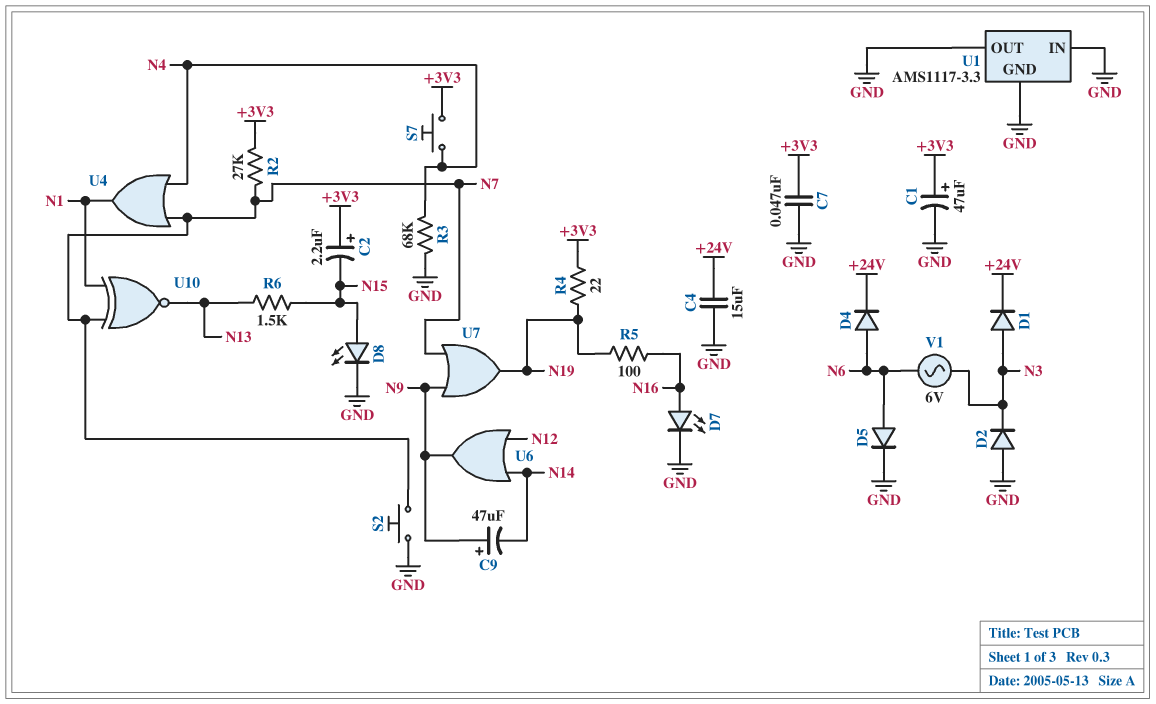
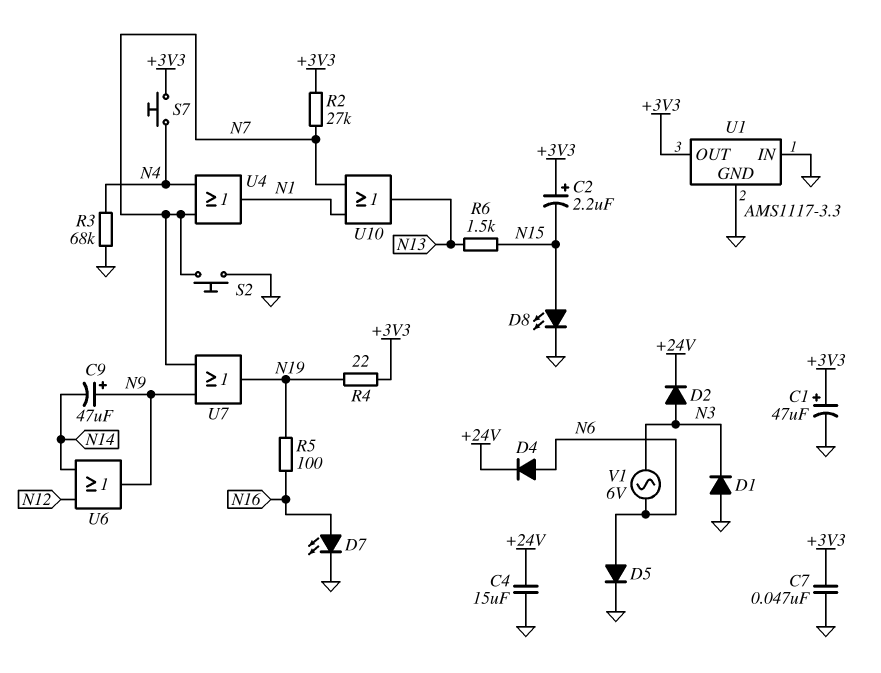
D1: diode (A N3, K +24V) -> diode (A GND, K N3)
D2: diode (A GND, K N3) -> diode (A N3, K +24V)
U1 pin OUT: GND -> +3V3
U10: XNOR (in N1, in N7, out N13) -> OR (in N1, in N7, out N13)

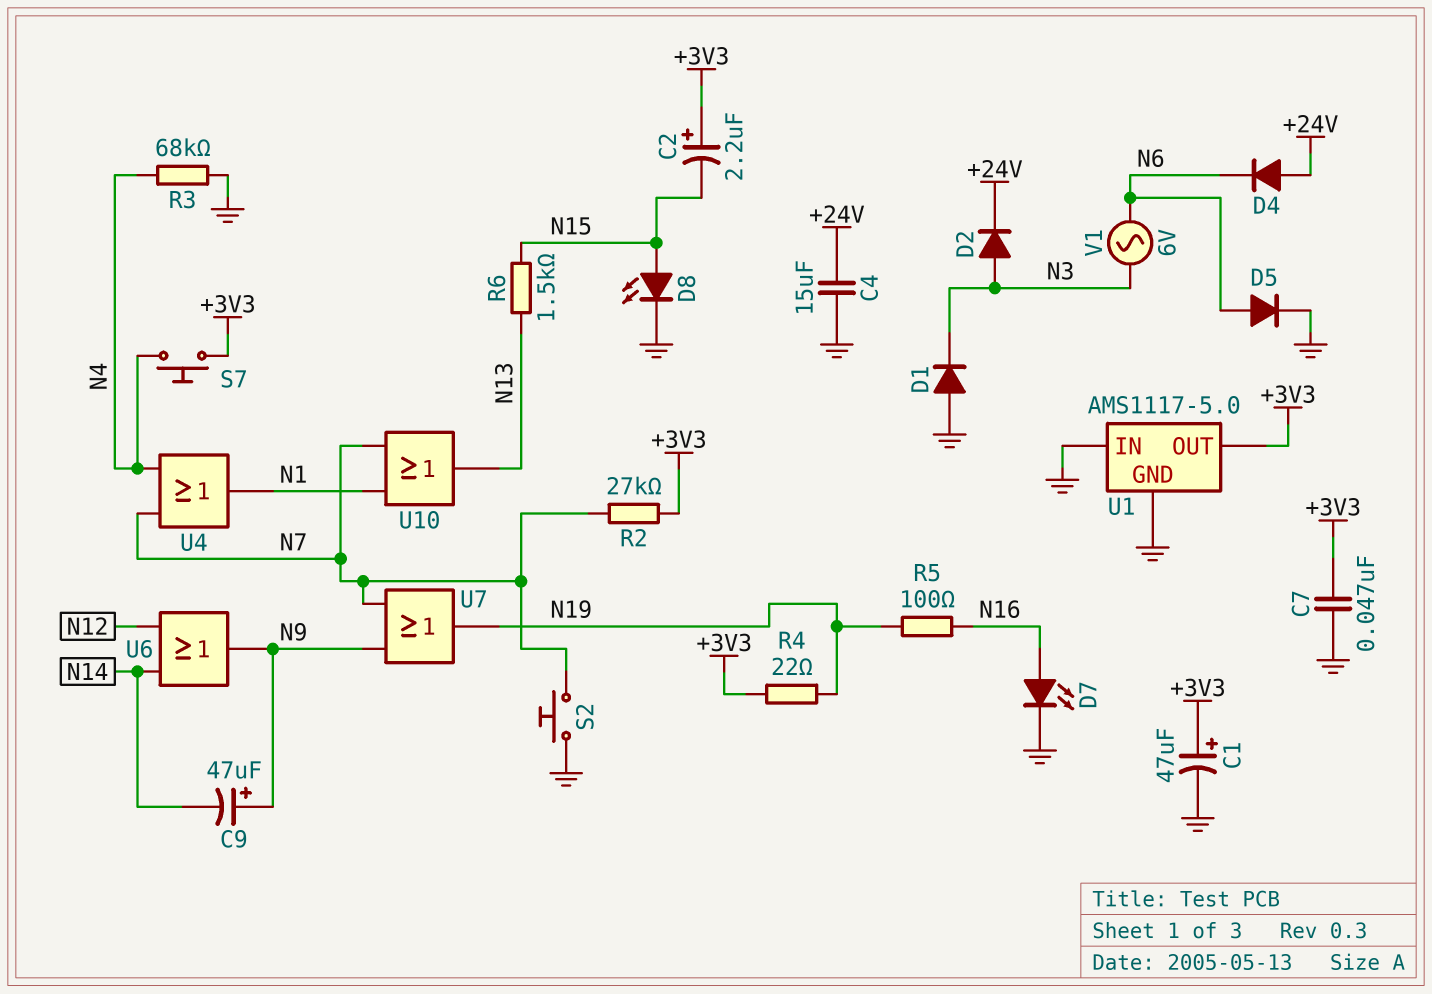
D4: diode (A N6, K +24V) -> diode (A +24V, K N6)
U1: AMS1117-3.3 -> AMS1117-5.0

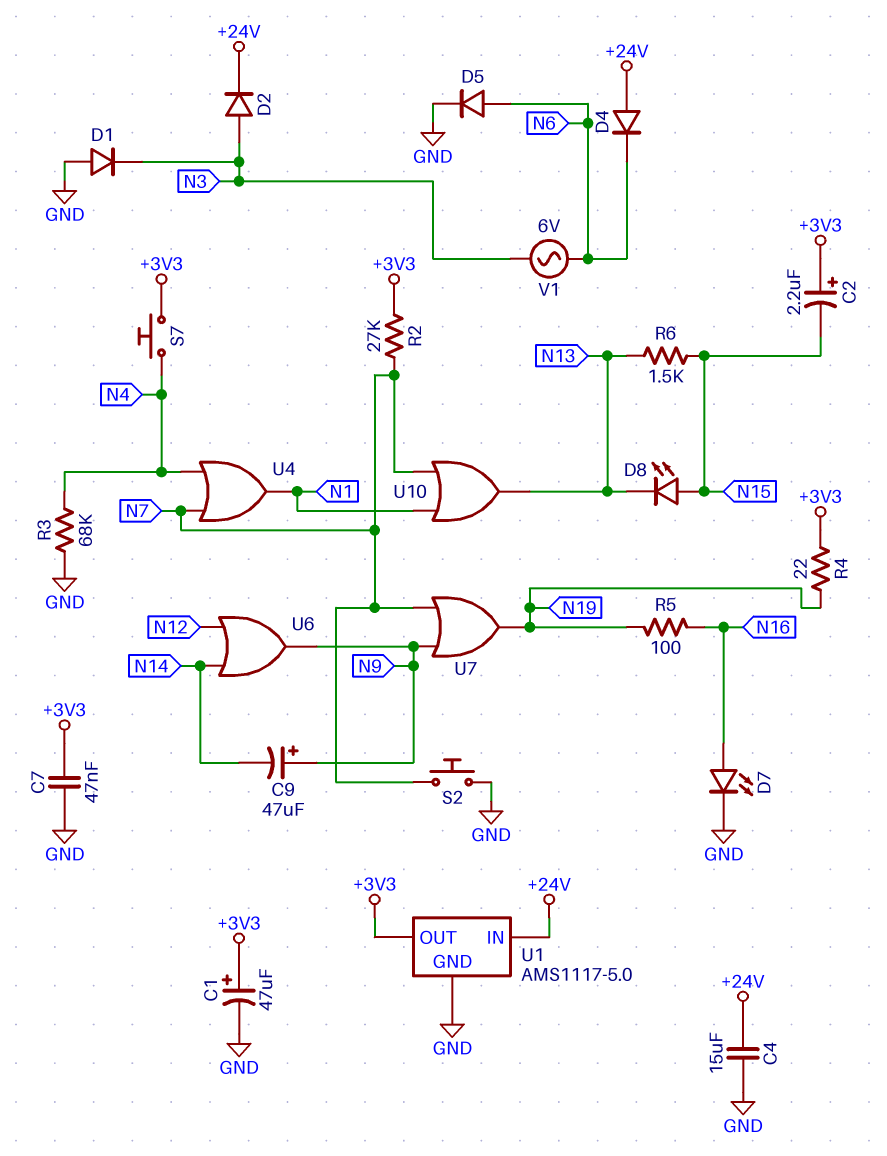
D8: LED (A N15, K GND) -> LED (A N15, K N13)
U1 pin IN: GND -> +24V

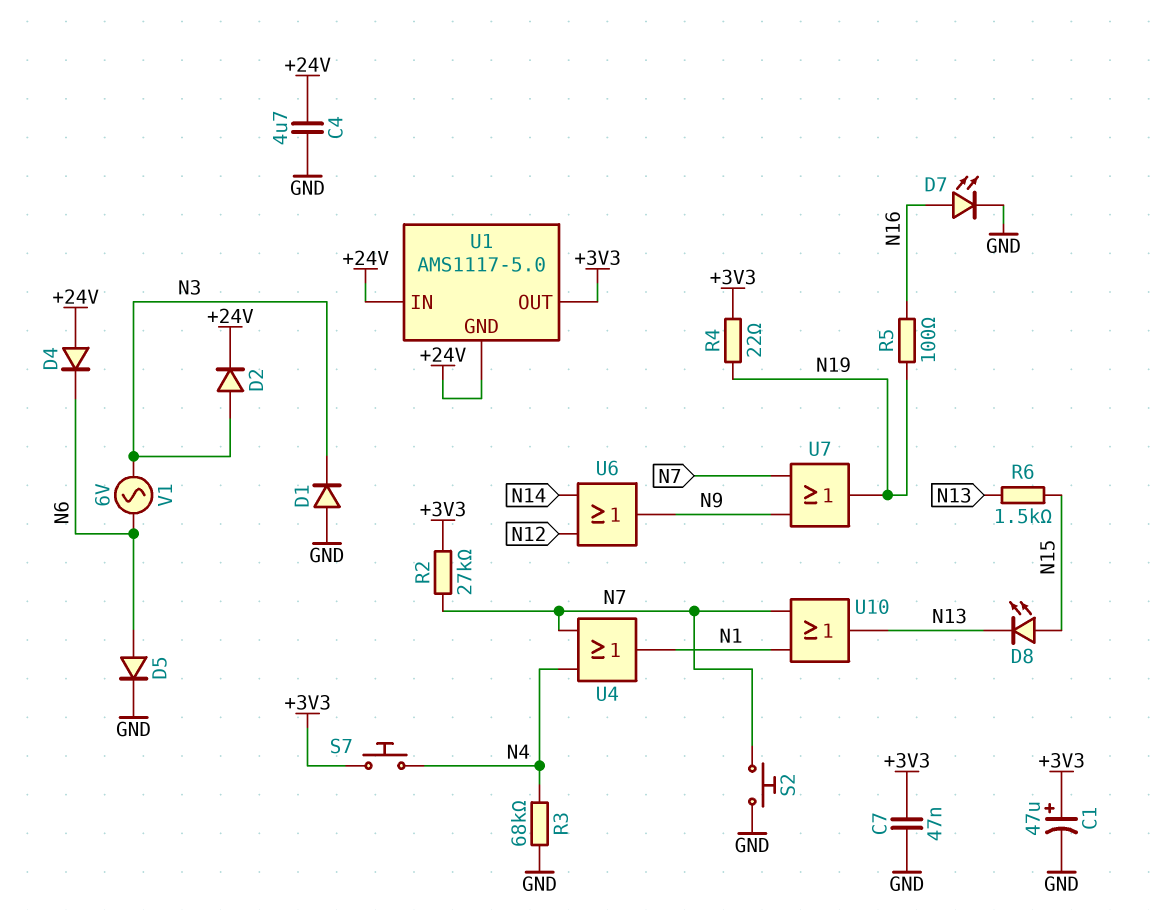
C2: 2.2uF (plus +3V3, minus N15) -> none
C4: 15uF (+24V, GND) -> 4.7uF (+24V, GND)
C9: 47uF (plus N9, minus N14) -> none
U1 pin GND: GND -> +24V

